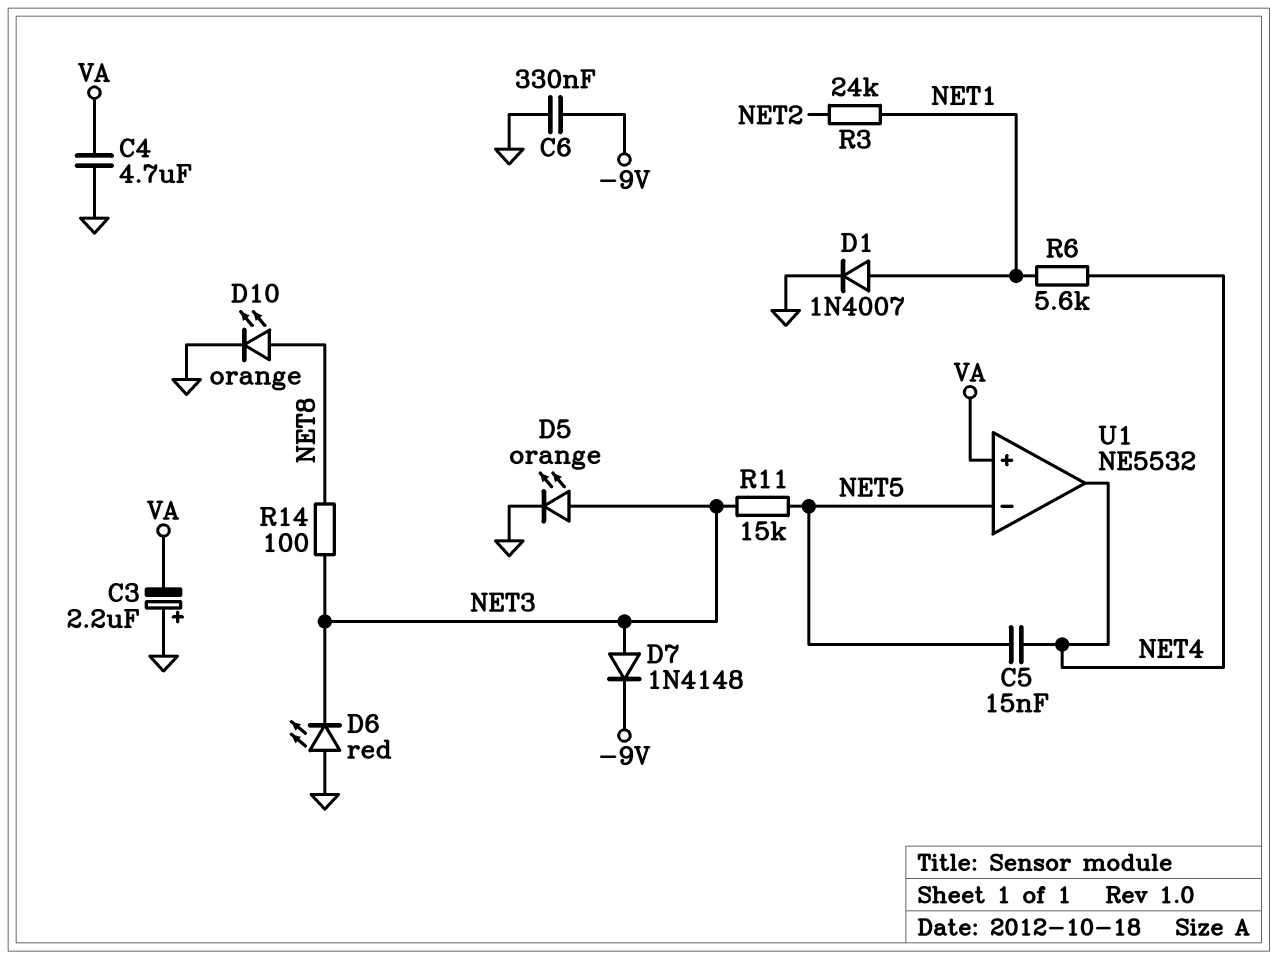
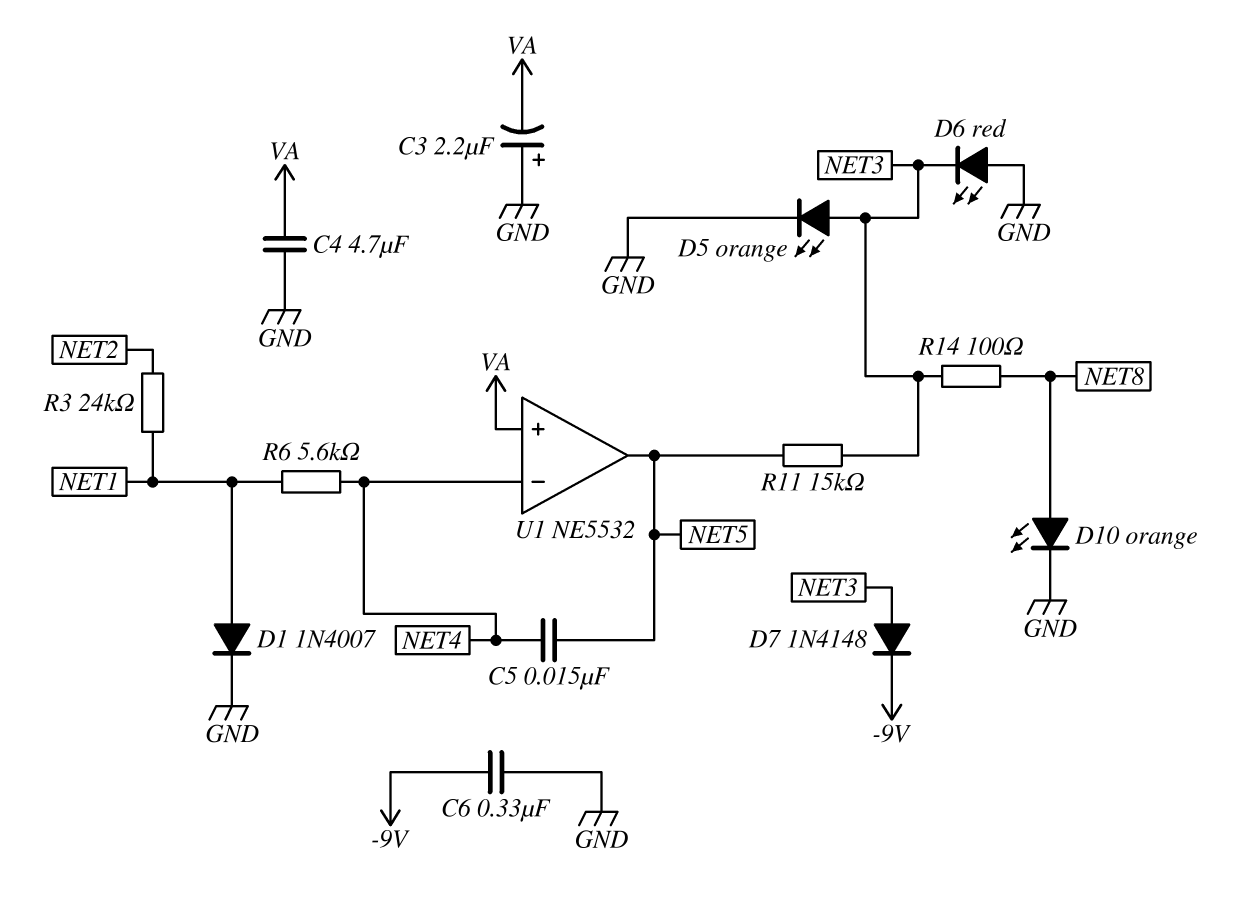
U1 pin in-: NET5 -> NET4
U1 pin out: NET4 -> NET5

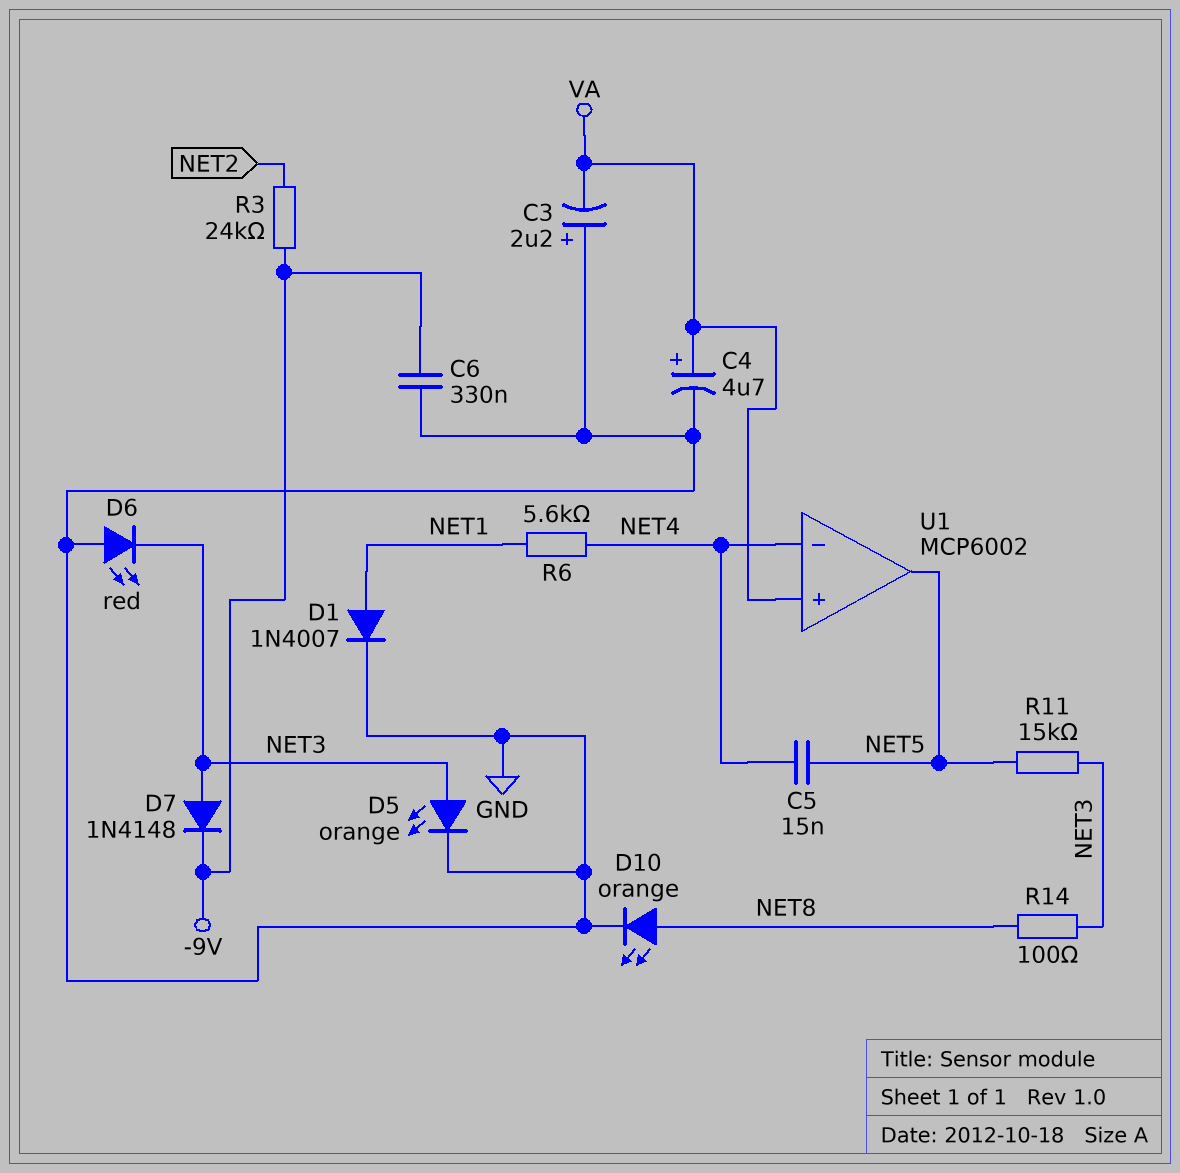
C4: 4.7uF (GND, VA) -> 4.7uF (plus VA, minus GND)
R3: 24k (NET1, NET2) -> 24k (-9V, NET2)
U1: NE5532 -> MCP6002

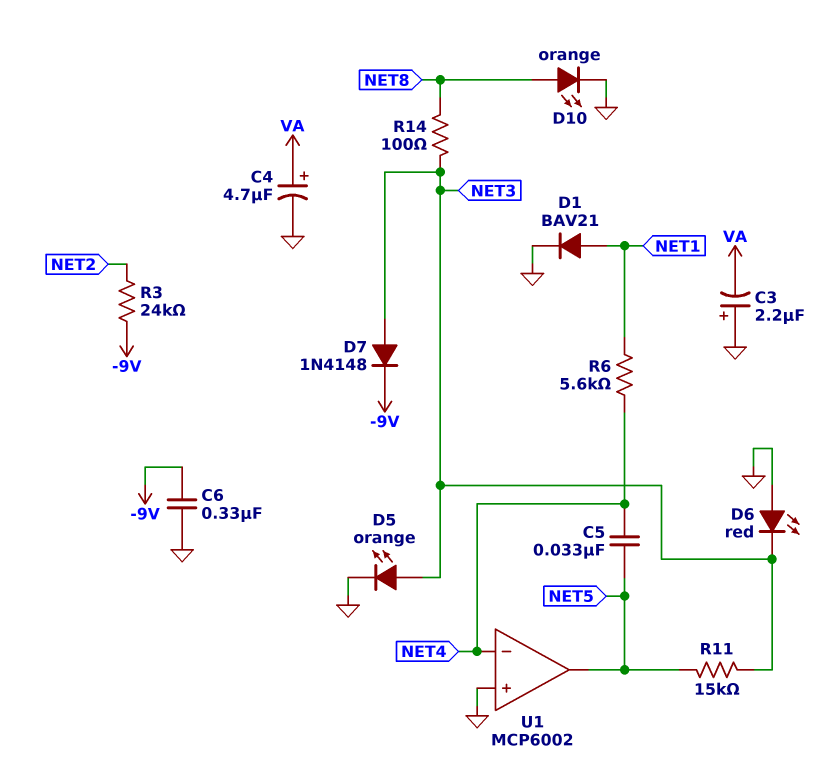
C5: 15nF (NET4, NET5) -> 33nF (NET4, NET5)
D1: diode 1N4007 (A NET1, K GND) -> diode BAV21 (A NET1, K GND)
U1 pin in+: VA -> GND

